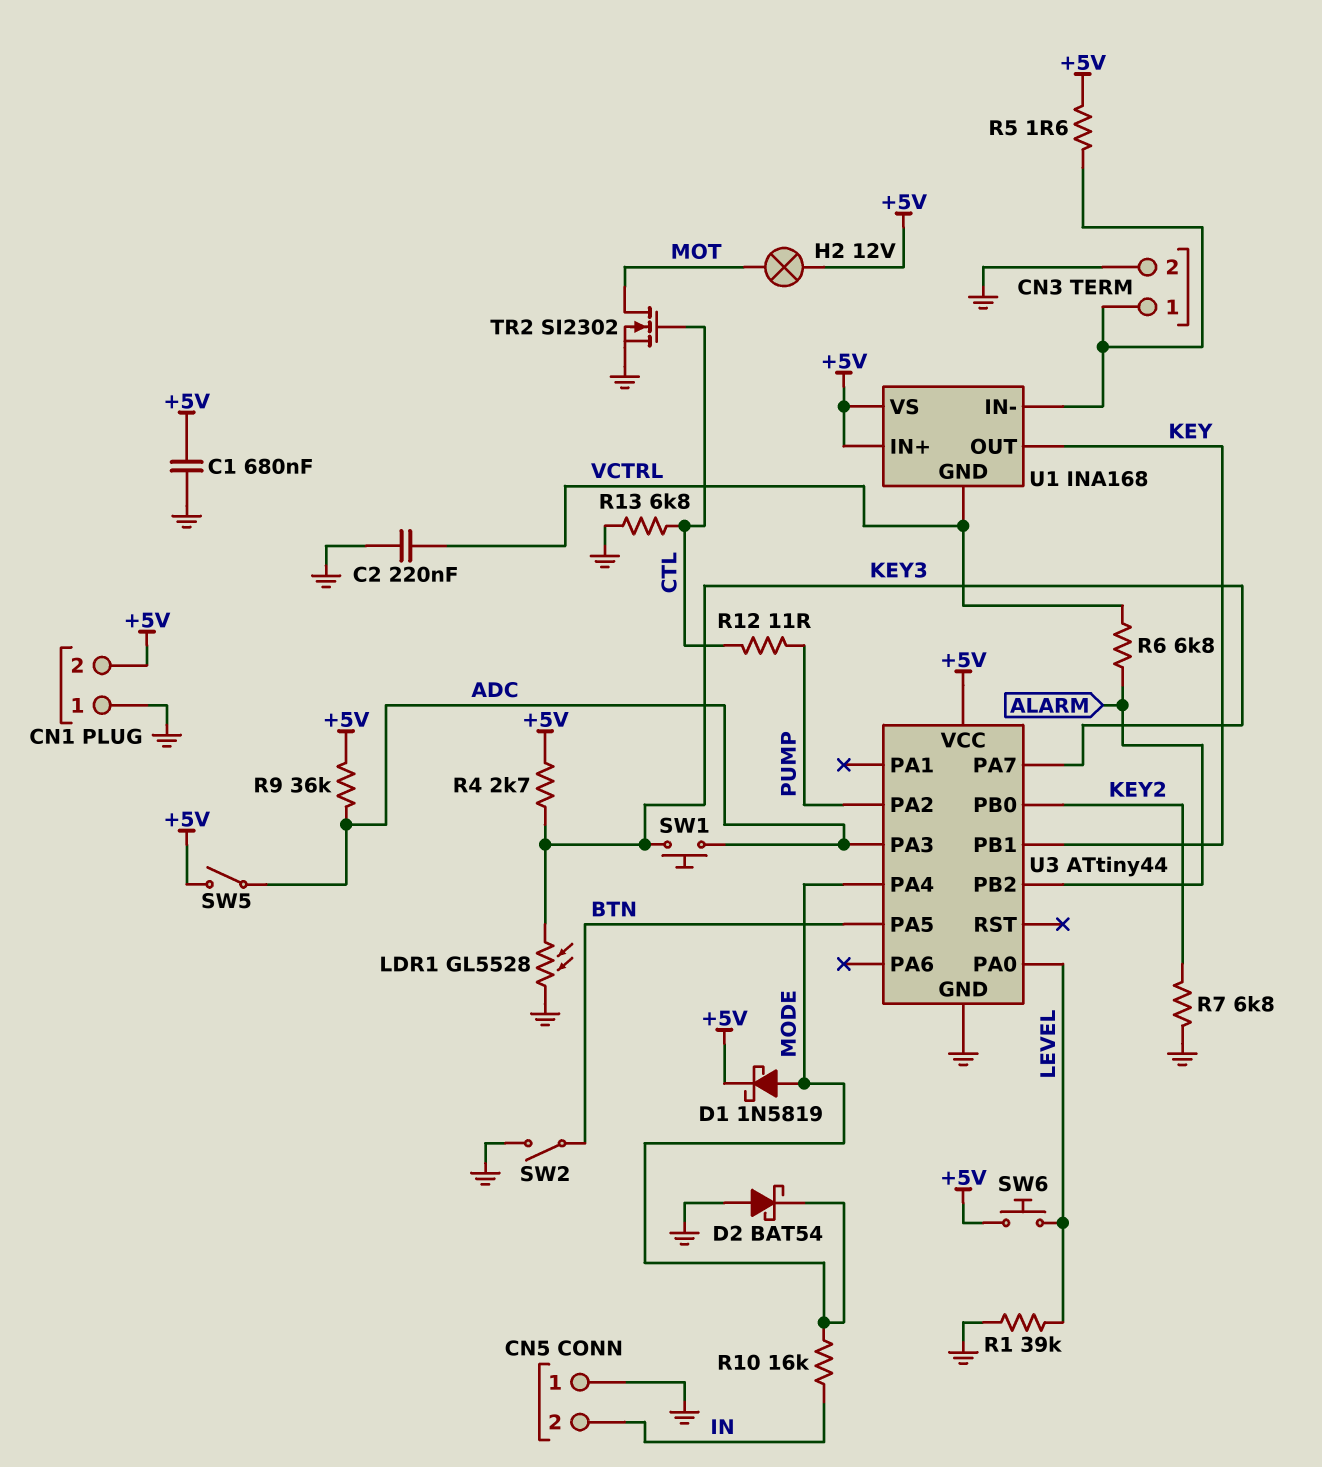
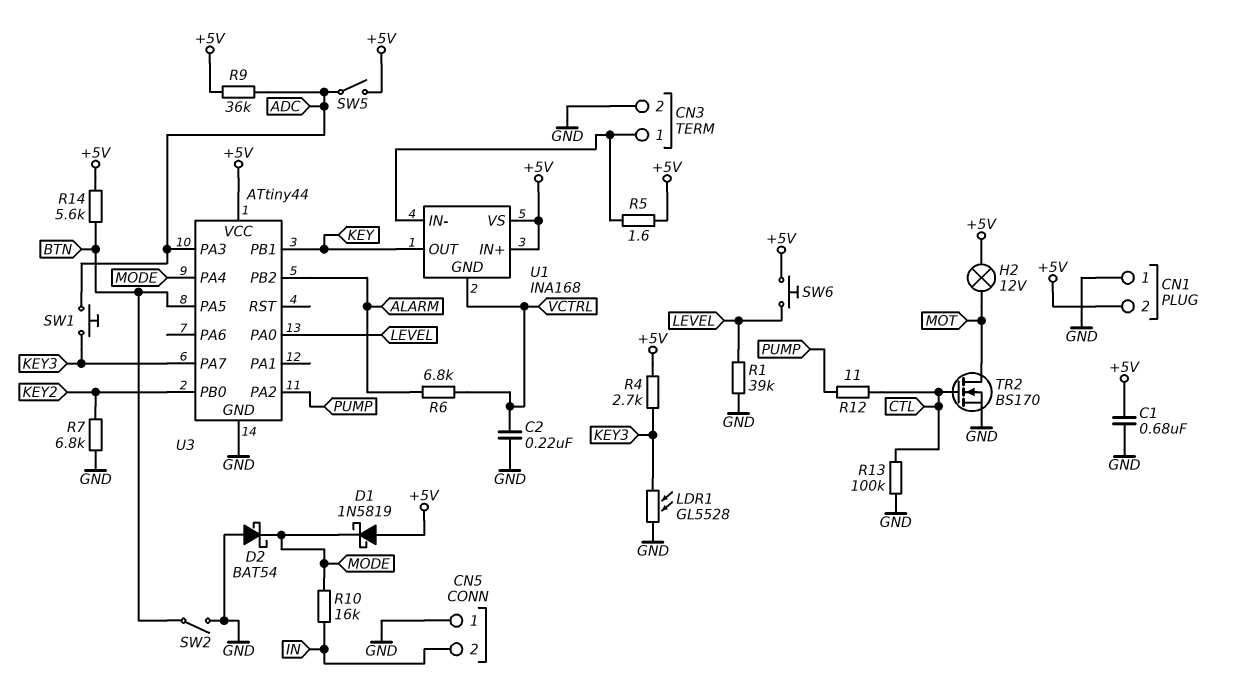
D1: schottky 1N5819 (A MODE, K +5V) -> schottky 1N5819 (A +5V, K MODE)
R13: 6.8k (CTL, GND) -> 100k (CTL, GND)
R14: none -> 5.6k (+5V, BTN)
TR2: NMOS SI2302 (G CTL, D MOT, S GND) -> NMOS BS170 (G CTL, D MOT, S GND)

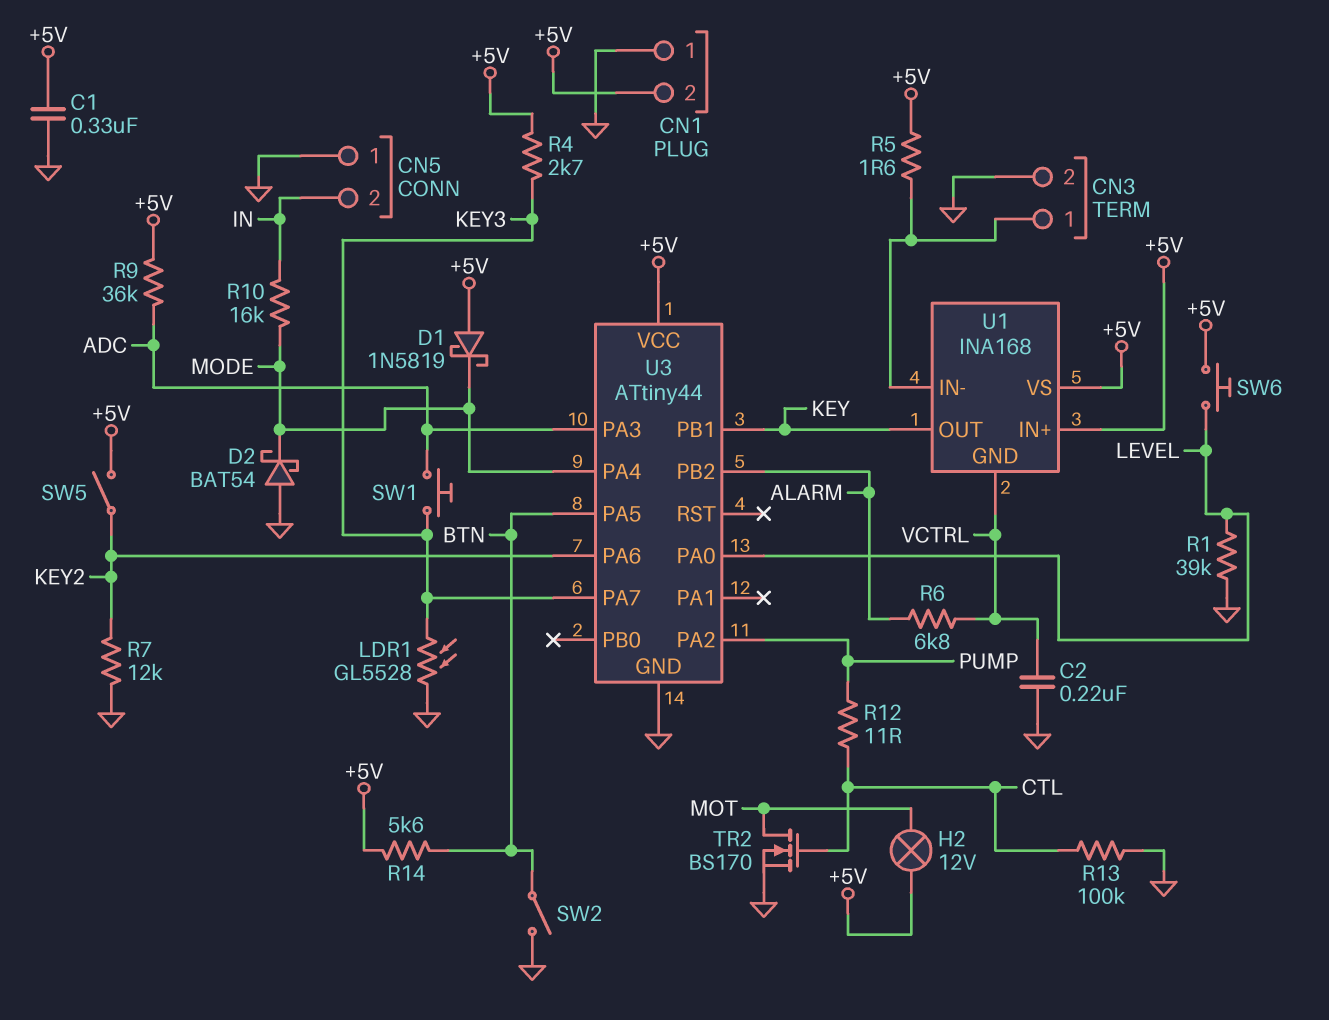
C1: 680nF (+5V, GND) -> 330nF (+5V, GND)
R7: 6.8k (GND, KEY2) -> 12k (GND, KEY2)
SW5: switch (+5V, ADC) -> switch (+5V, KEY2)
U3 pin PA6: none -> KEY2
U3 pin PB0: KEY2 -> none

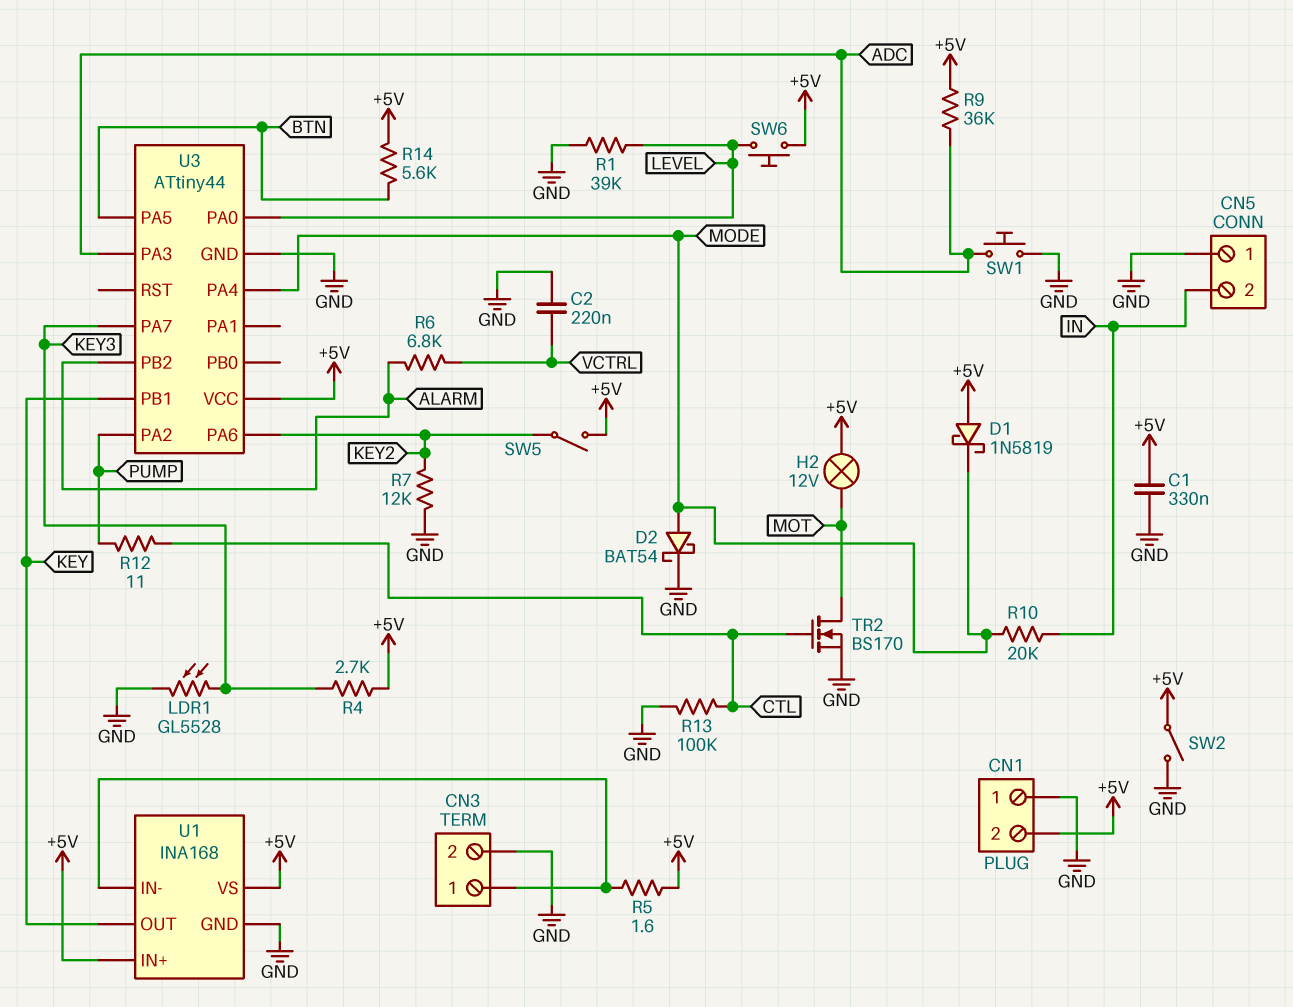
D2: schottky BAT54 (A GND, K MODE) -> schottky BAT54 (A MODE, K GND)
R10: 16k (IN, MODE) -> 20k (IN, MODE)
SW1: button (ADC, KEY3) -> button (ADC, GND)
SW2: switch (BTN, GND) -> switch (+5V, GND)
U1 pin GND: VCTRL -> GND

